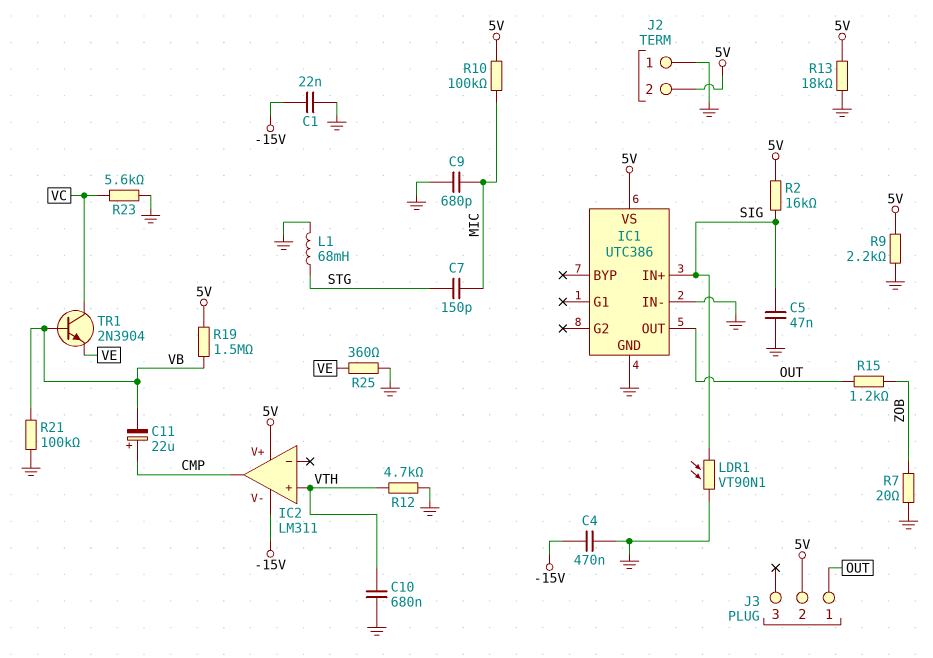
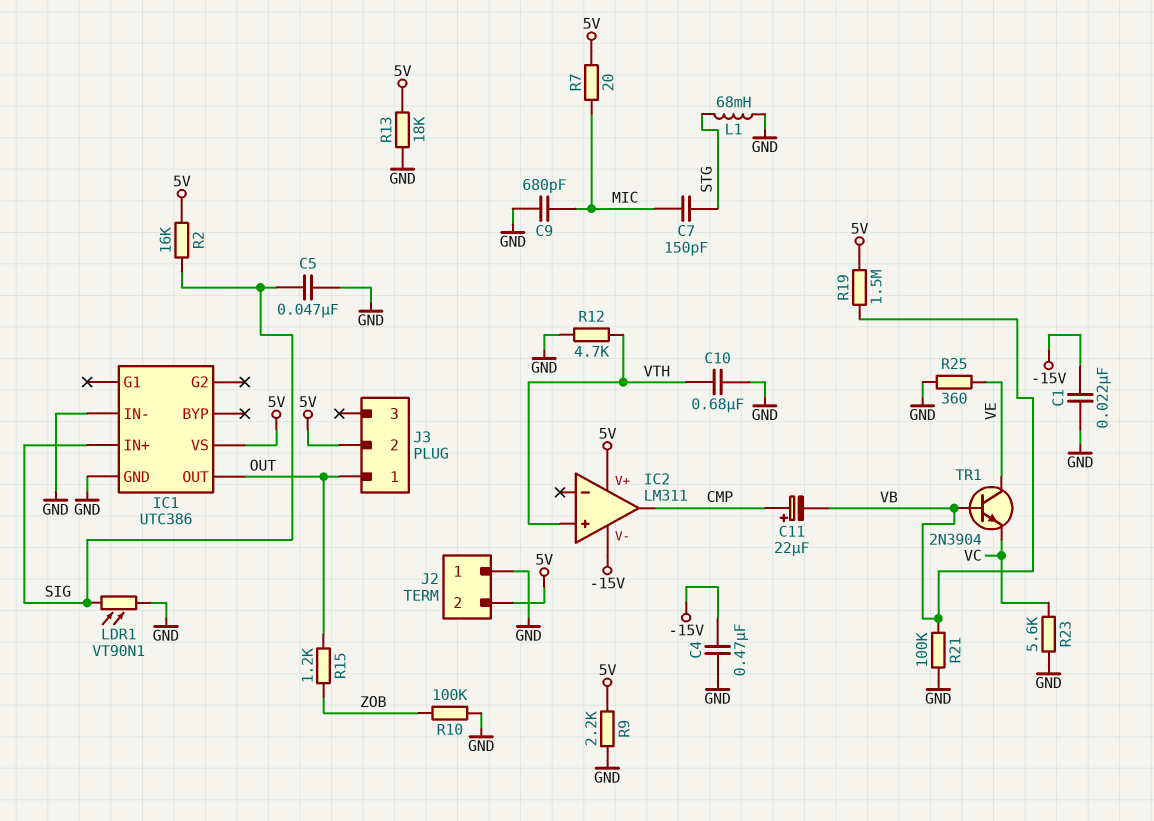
R7: 20 (GND, ZOB) -> 20 (5V, MIC)
R10: 100k (5V, MIC) -> 100k (GND, ZOB)
TR1: NPN 2N3904 (B VB, C VC, E VE) -> NPN 2N3904 (B VB, C VE, E VC)

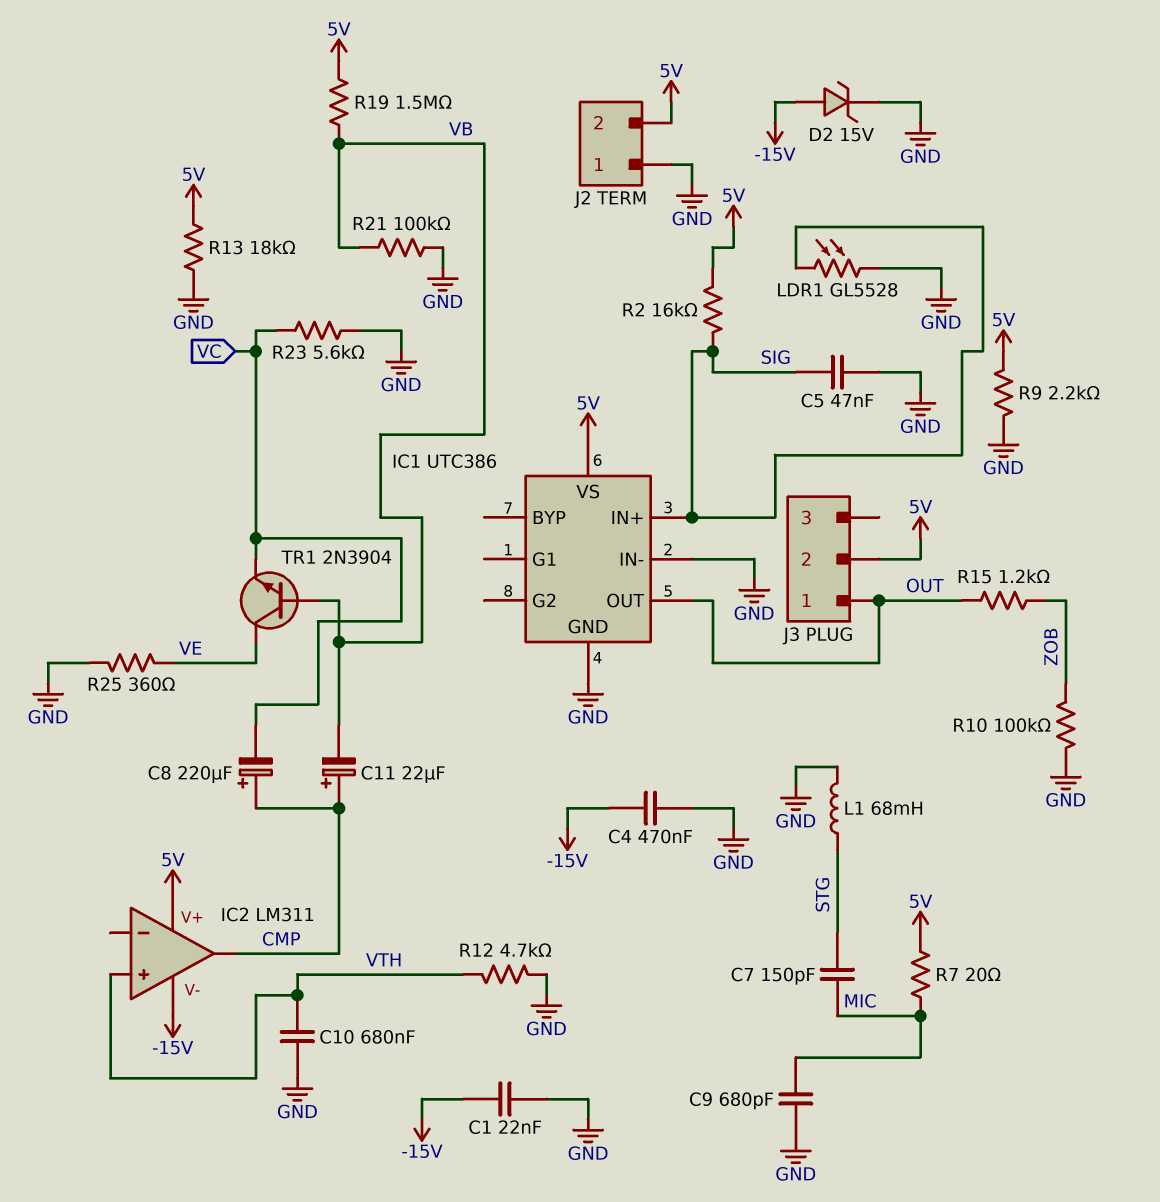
C8: none -> 220uF (plus CMP, minus VC)
D2: none -> zener 15V (A -15V, K GND)
LDR1: VT90N1 (GND, SIG) -> GL5528 (GND, SIG)

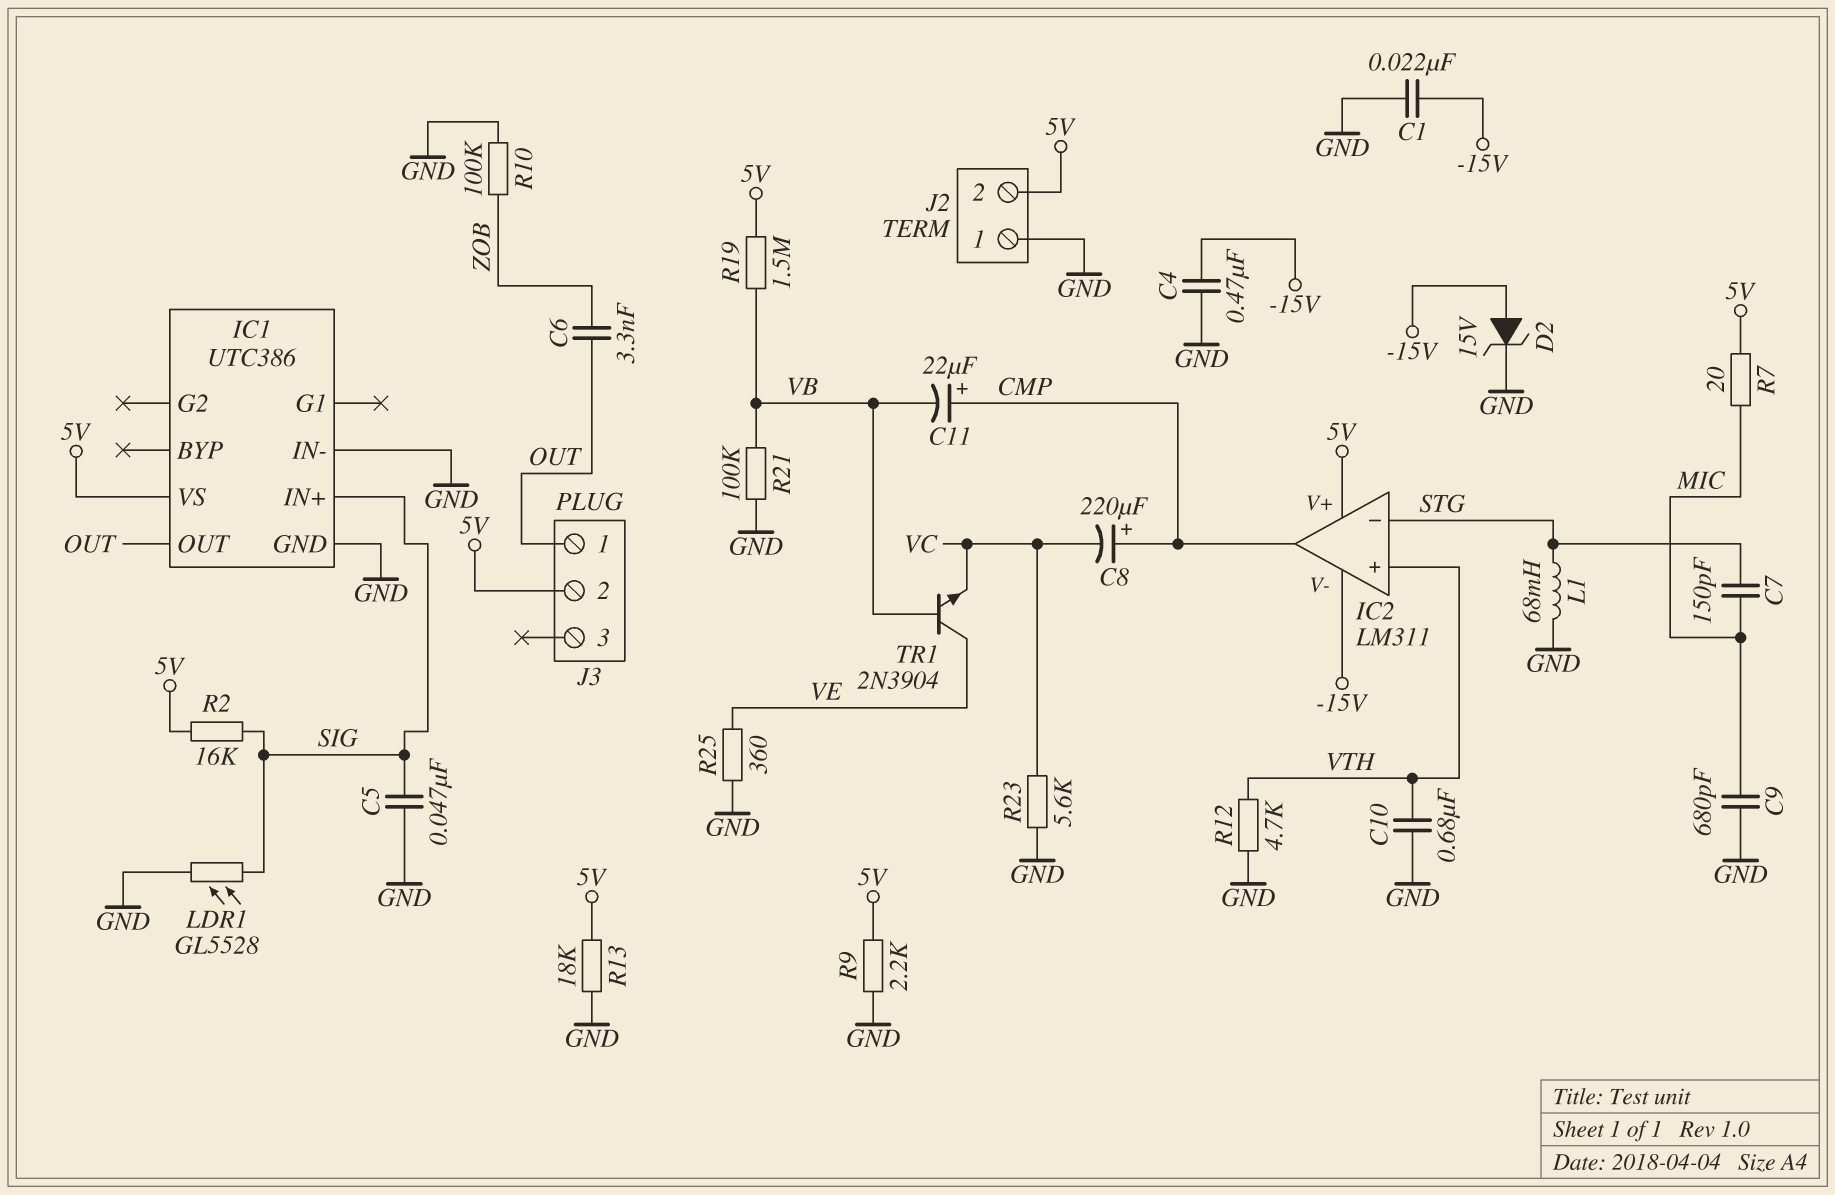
C6: none -> 3.3nF (OUT, ZOB)
IC2 pin in-: none -> STG
R15: 1.2k (OUT, ZOB) -> none

